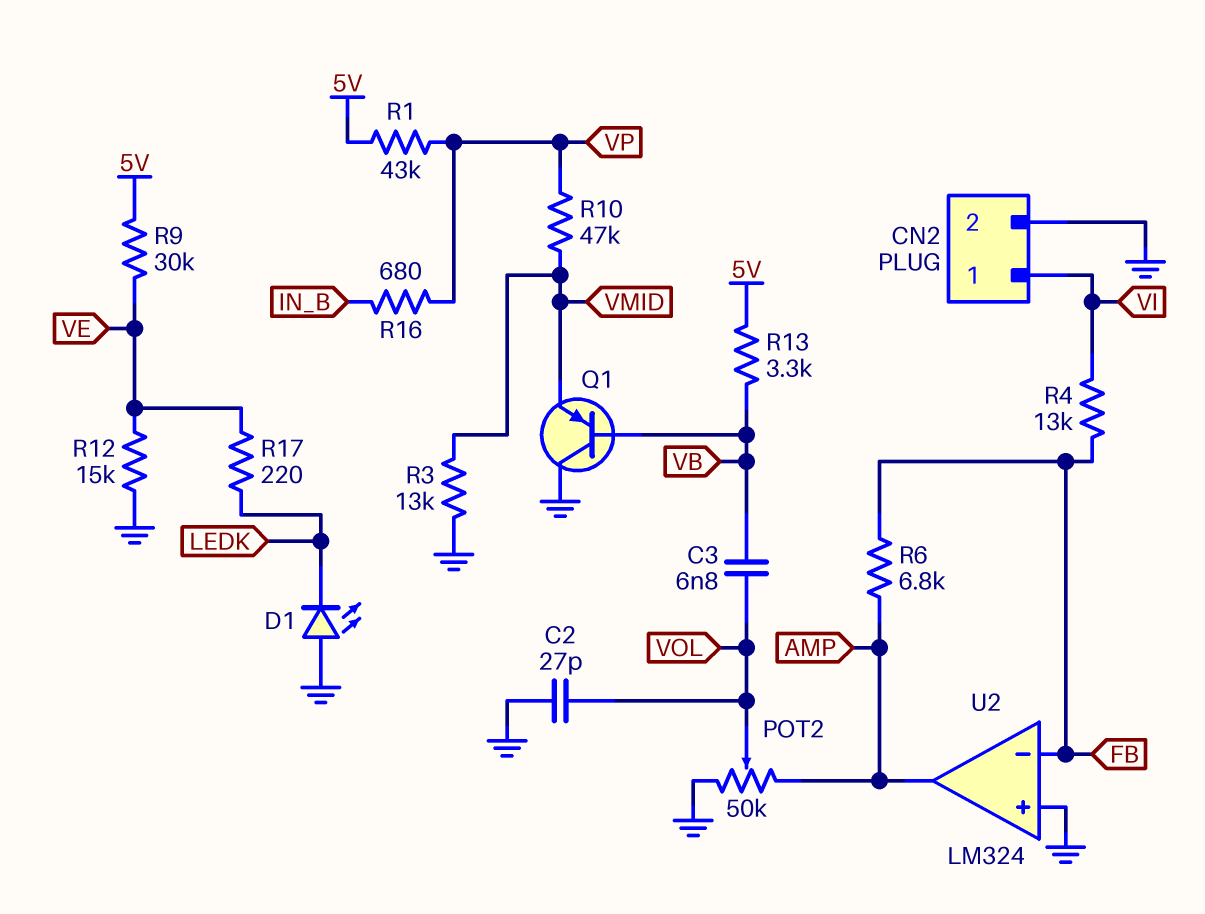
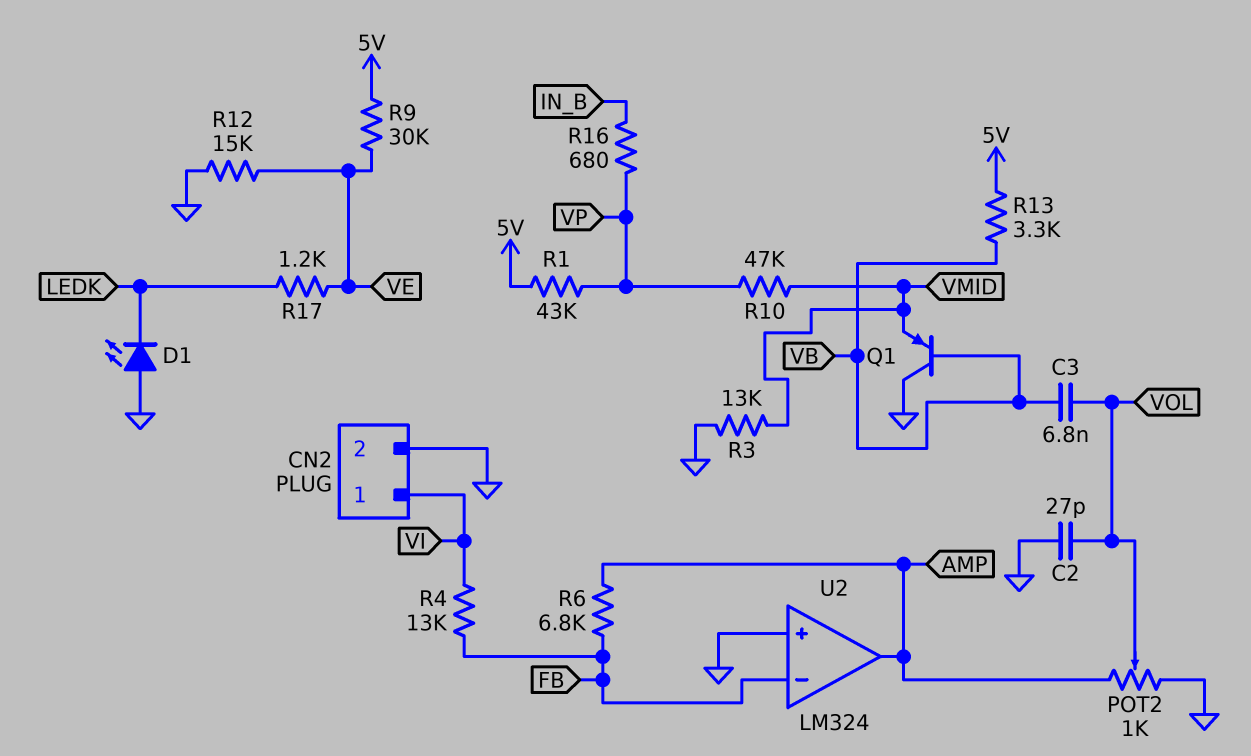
POT2: 50k (AMP, GND, wiper VOL) -> 1k (AMP, GND, wiper VOL)
R17: 220 (LEDK, VE) -> 1.2k (LEDK, VE)

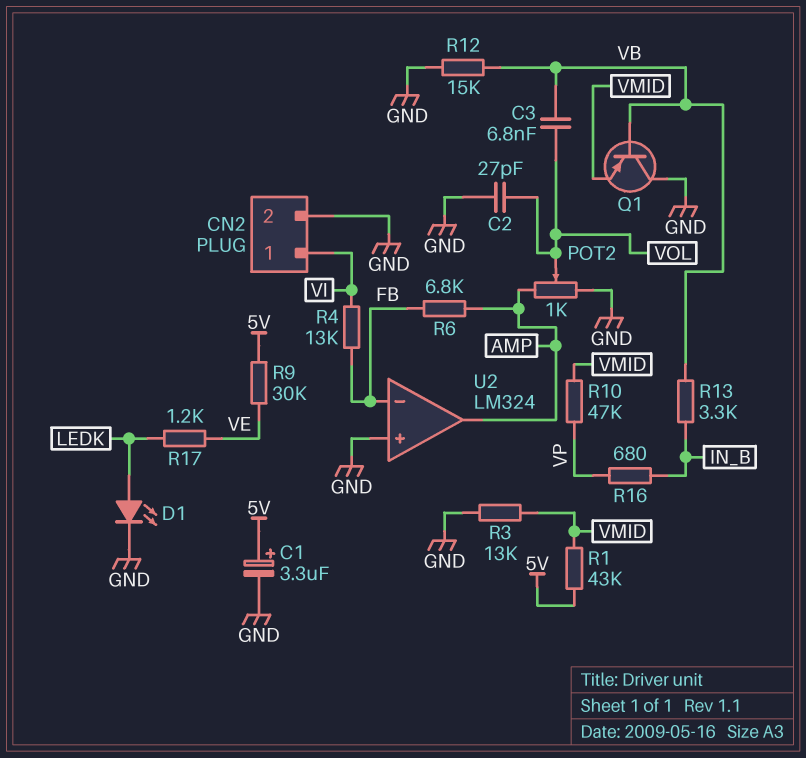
C1: none -> 3.3uF (plus 5V, minus GND)
D1: LED (A GND, K LEDK) -> LED (A LEDK, K GND)
R1: 43k (5V, VP) -> 43k (5V, VMID)
R12: 15k (GND, VE) -> 15k (GND, VB)
R13: 3.3k (5V, VB) -> 3.3k (IN_B, VB)

